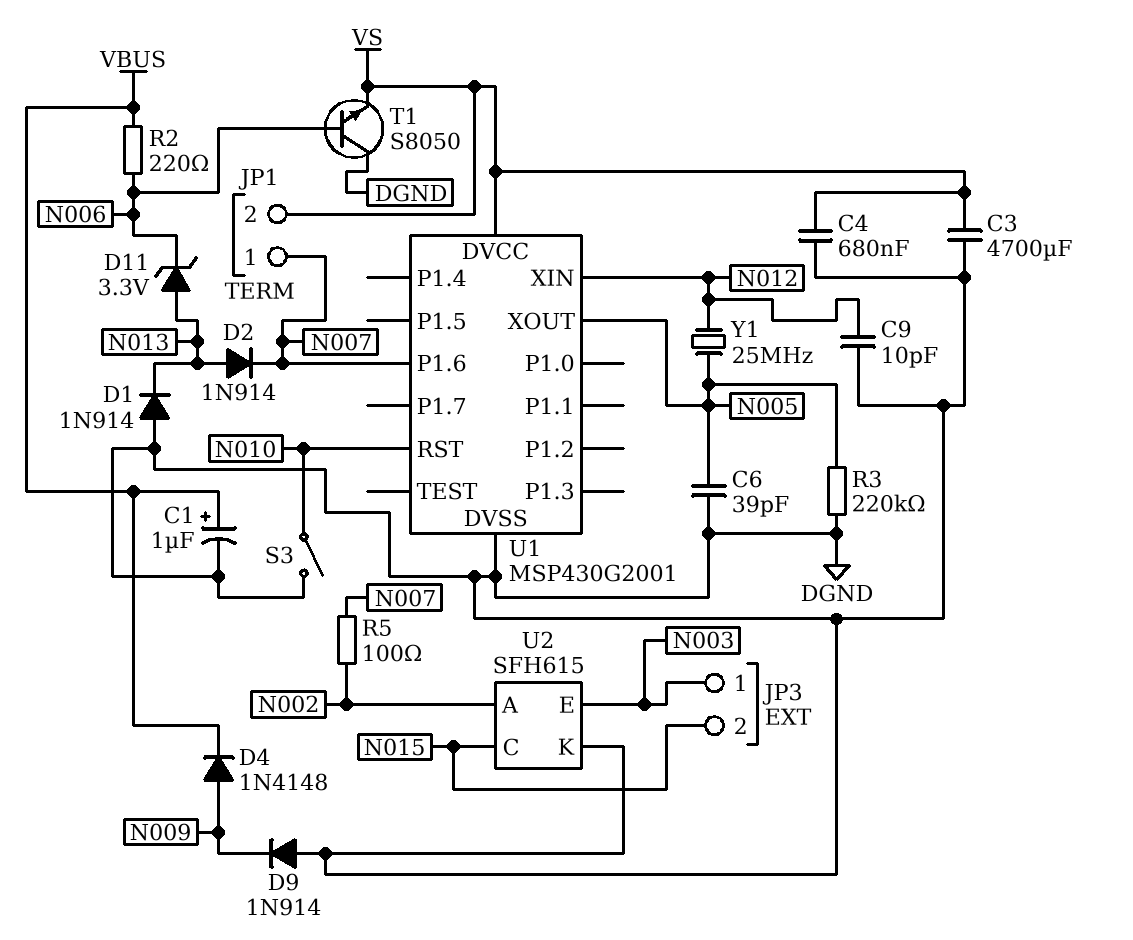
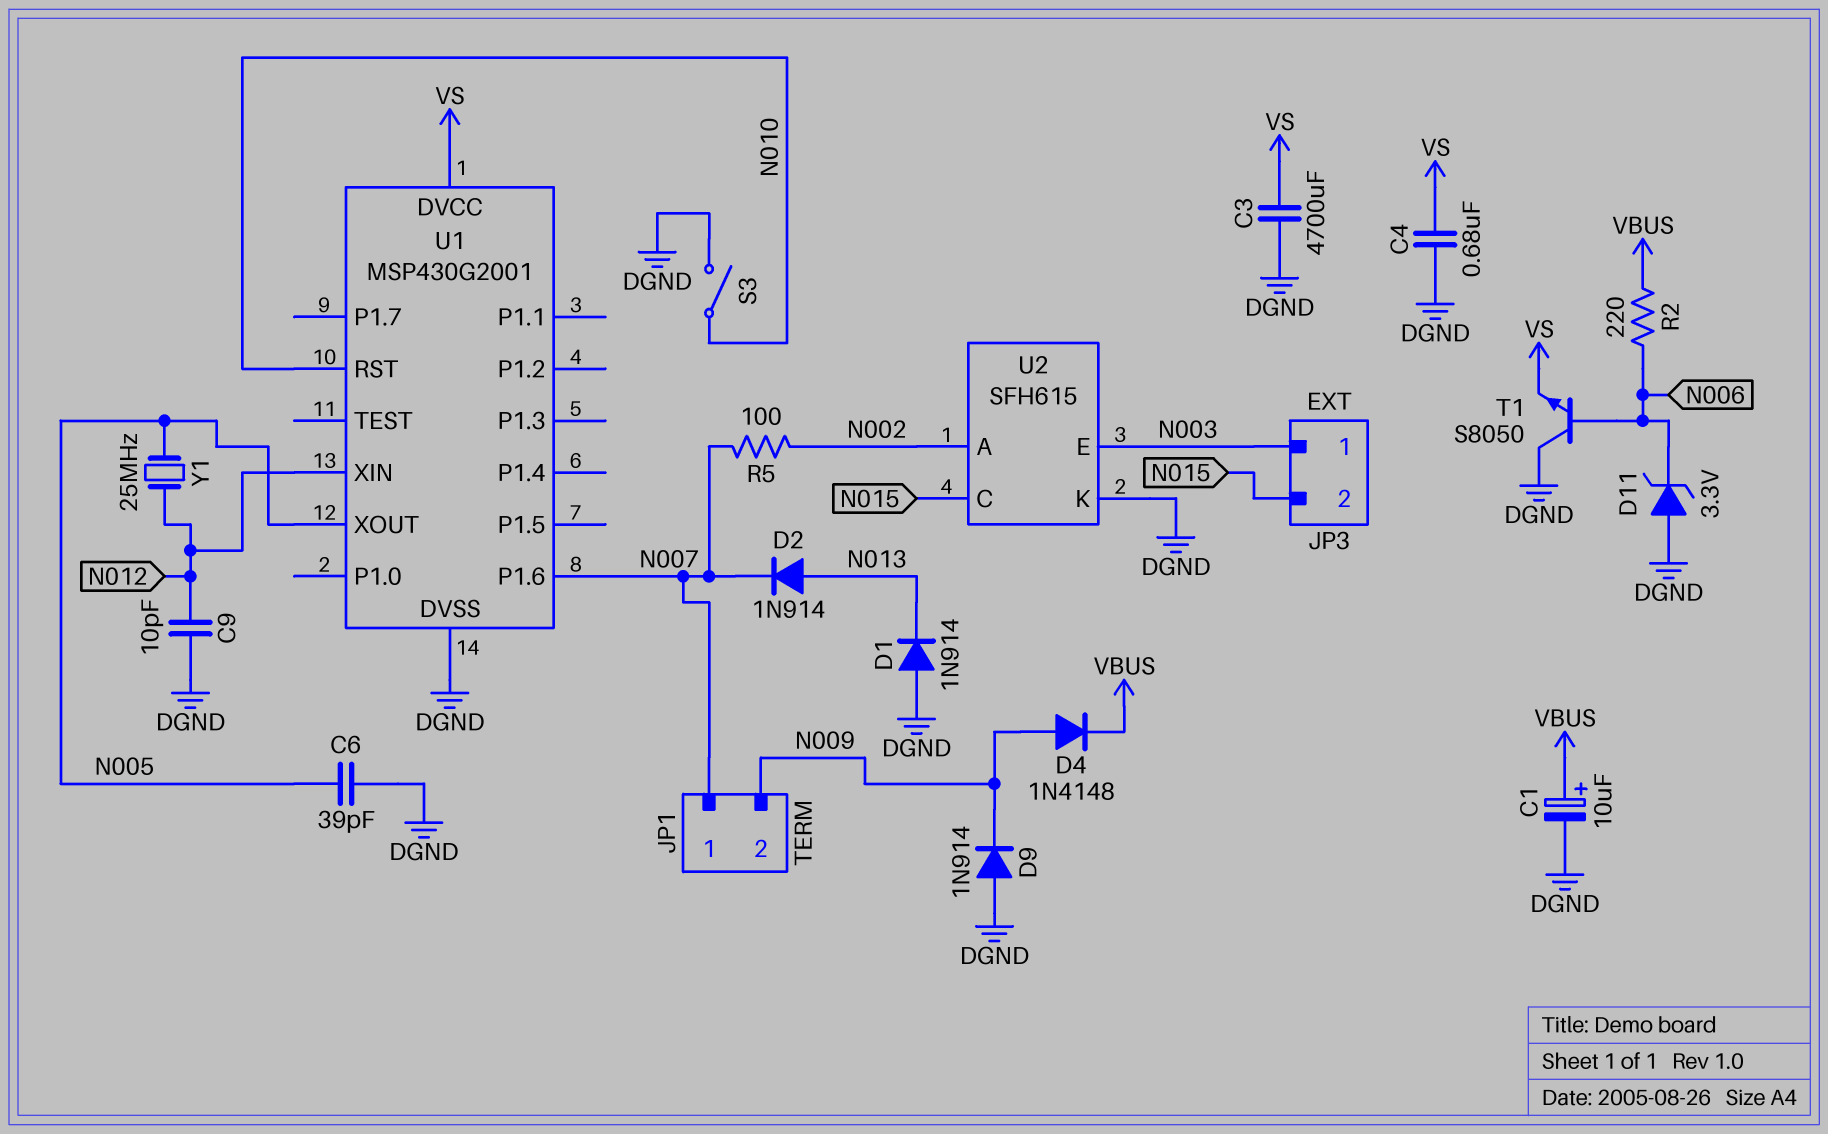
C1: 1uF (plus VBUS, minus DGND) -> 10uF (plus VBUS, minus DGND)
D11: zener 3.3V (A N013, K N006) -> zener 3.3V (A DGND, K N006)
JP1 pin 2: VS -> N009
R3: 220k (DGND, N005) -> none

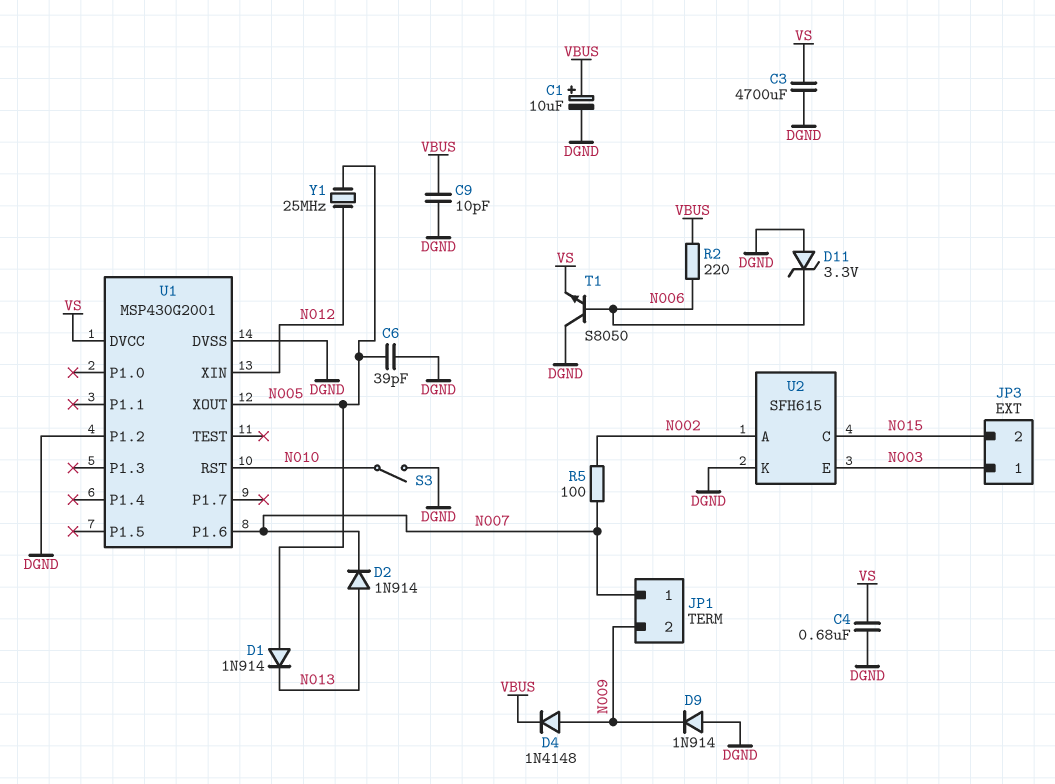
C9: 10pF (DGND, N012) -> 10pF (DGND, VBUS)
D1: diode 1N914 (A DGND, K N013) -> diode 1N914 (A N005, K N013)
U1 pin P1.2: none -> DGND

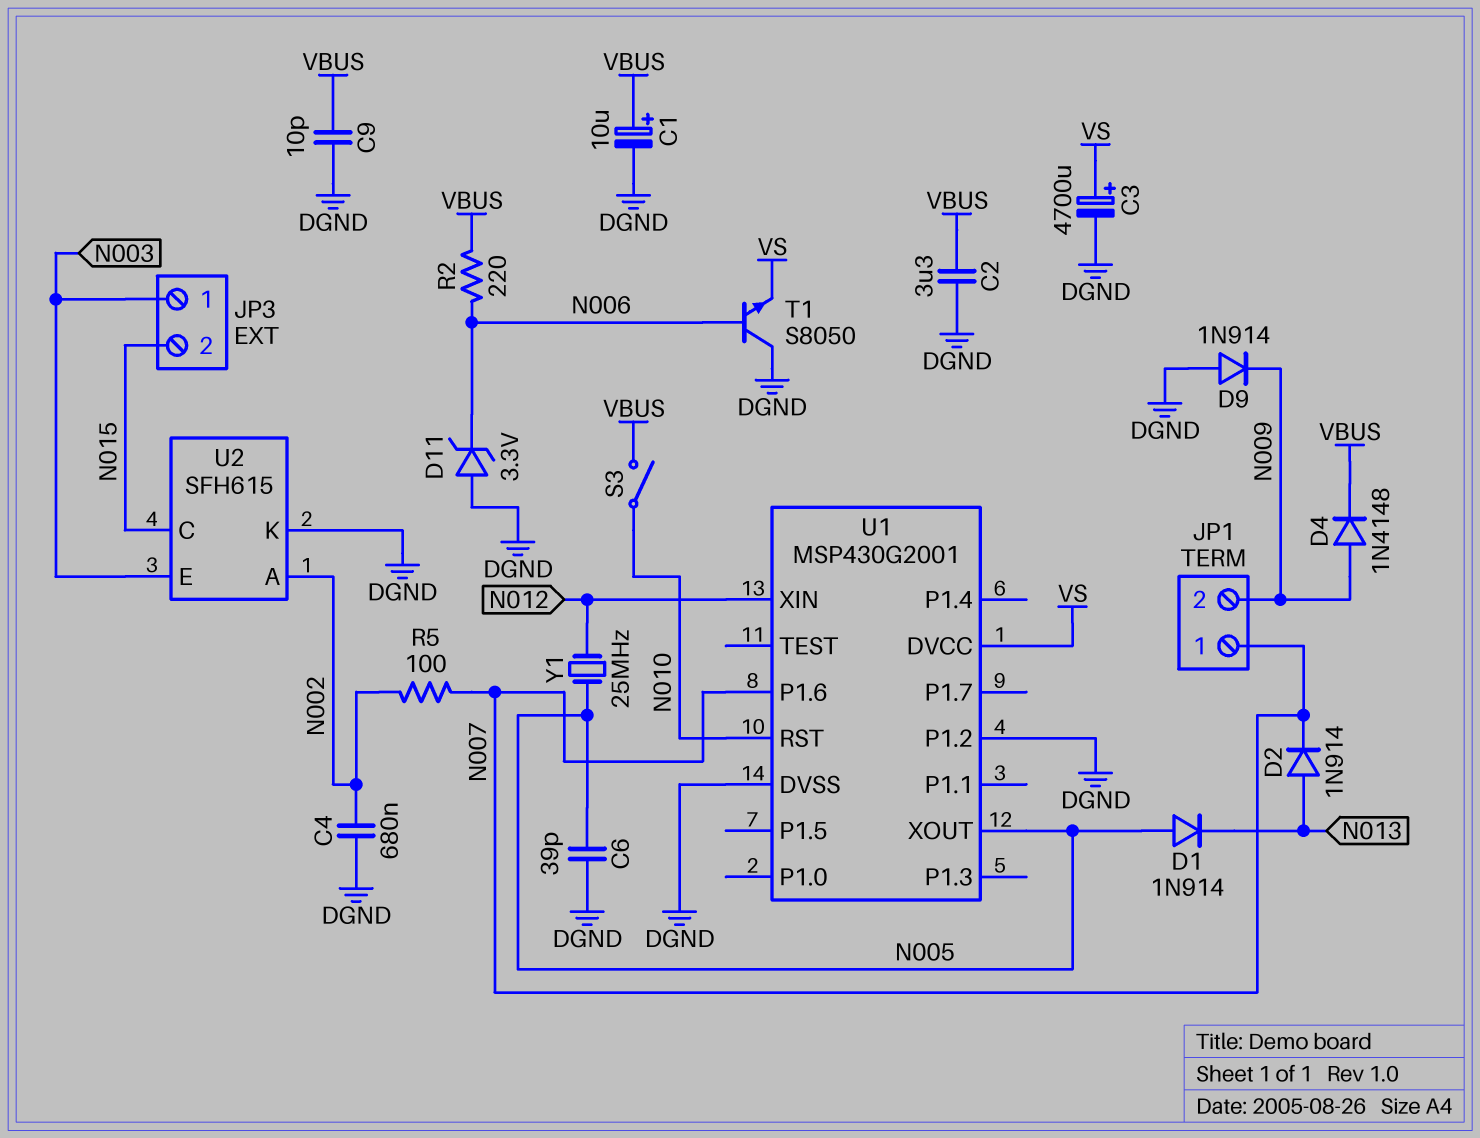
C2: none -> 3.3uF (DGND, VBUS)
C3: 4700uF (DGND, VS) -> 4700uF (plus VS, minus DGND)
C4: 680nF (DGND, VS) -> 680nF (DGND, N002)
S3: switch (DGND, N010) -> switch (N010, VBUS)

